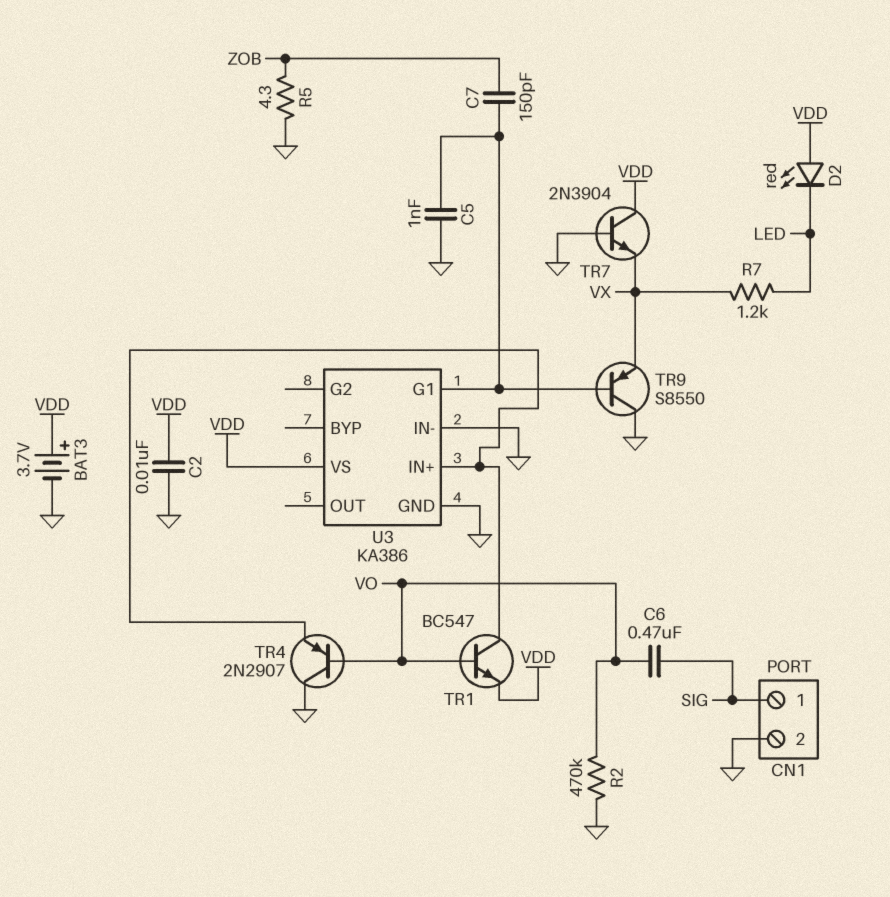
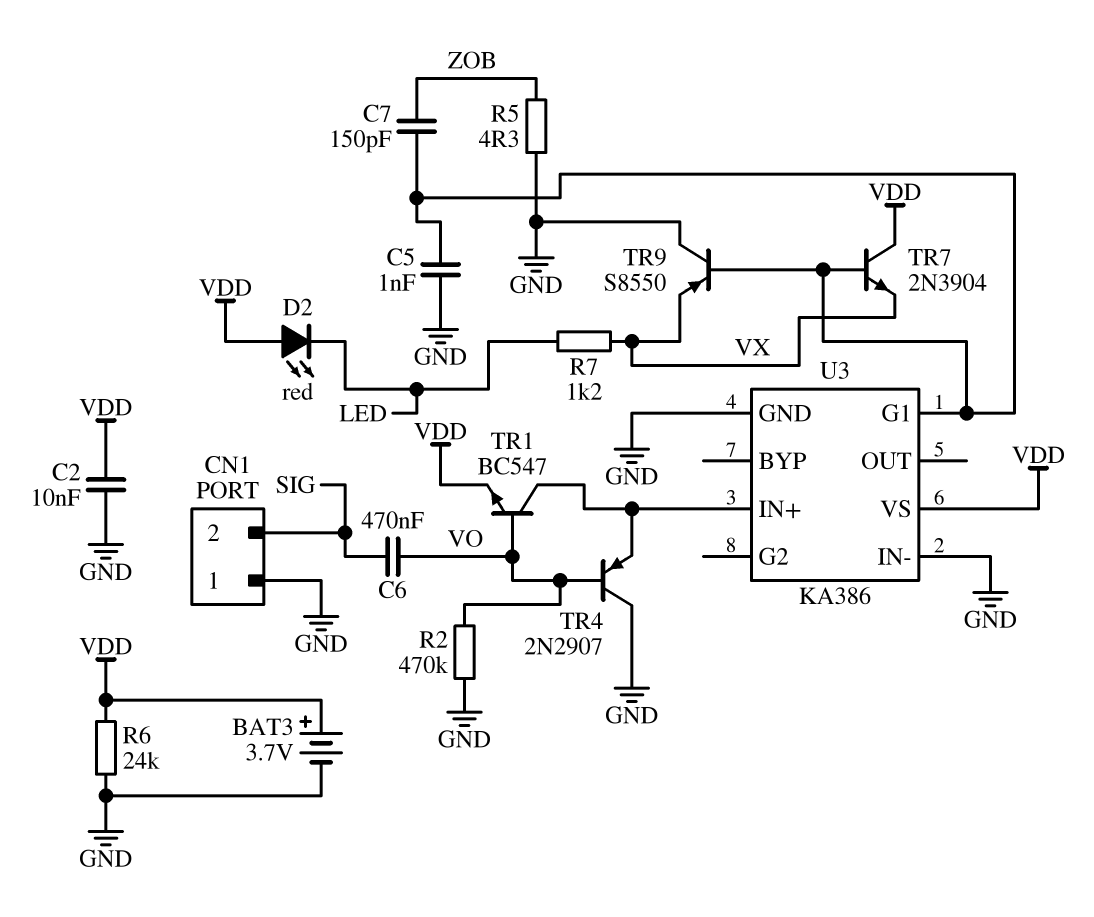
CN1 pin 1: SIG -> GND
CN1 pin 2: GND -> SIG
R6: none -> 24k (GND, VDD)
TR7: NPN 2N3904 (B GND, C VDD, E VX) -> NPN 2N3904 (B U3/G1, C VDD, E VX)

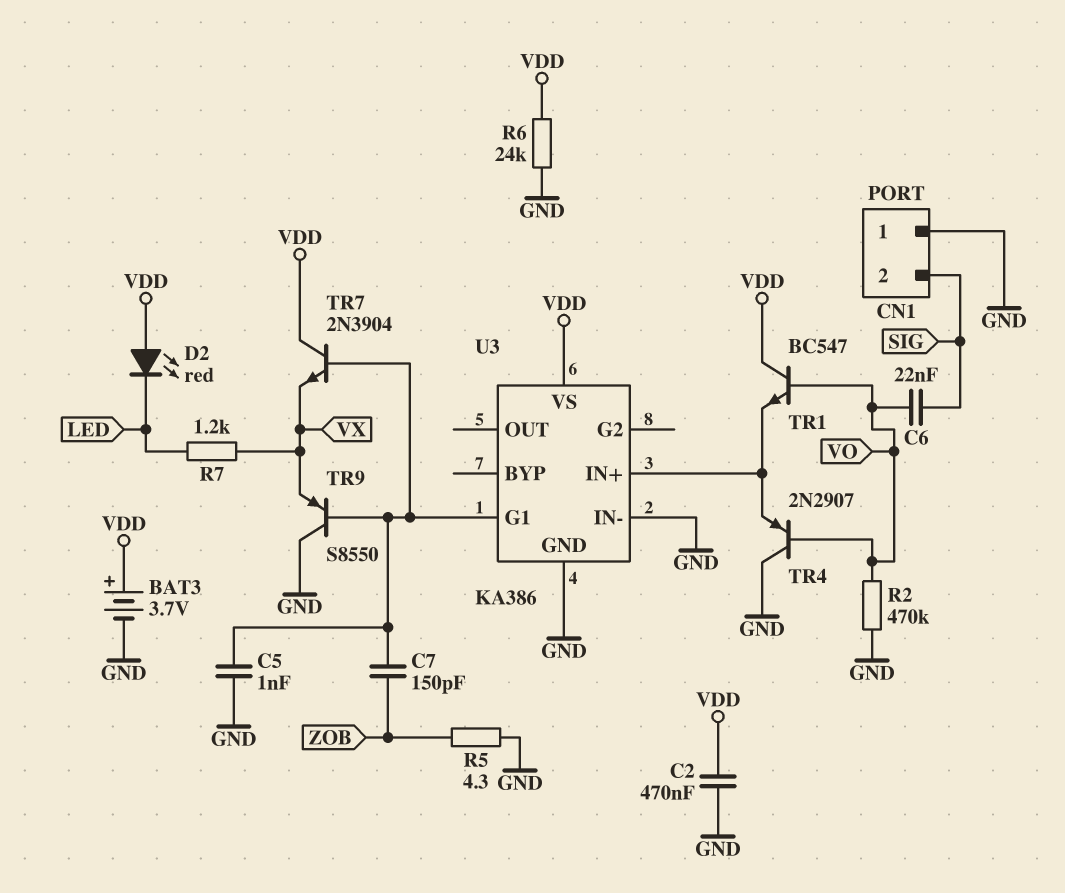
C2: 10nF (GND, VDD) -> 470nF (GND, VDD)
C6: 470nF (SIG, VO) -> 22nF (SIG, VO)
TR1: NPN BC547 (B VO, C U3/IN+, E VDD) -> NPN BC547 (B VO, C VDD, E U3/IN+)

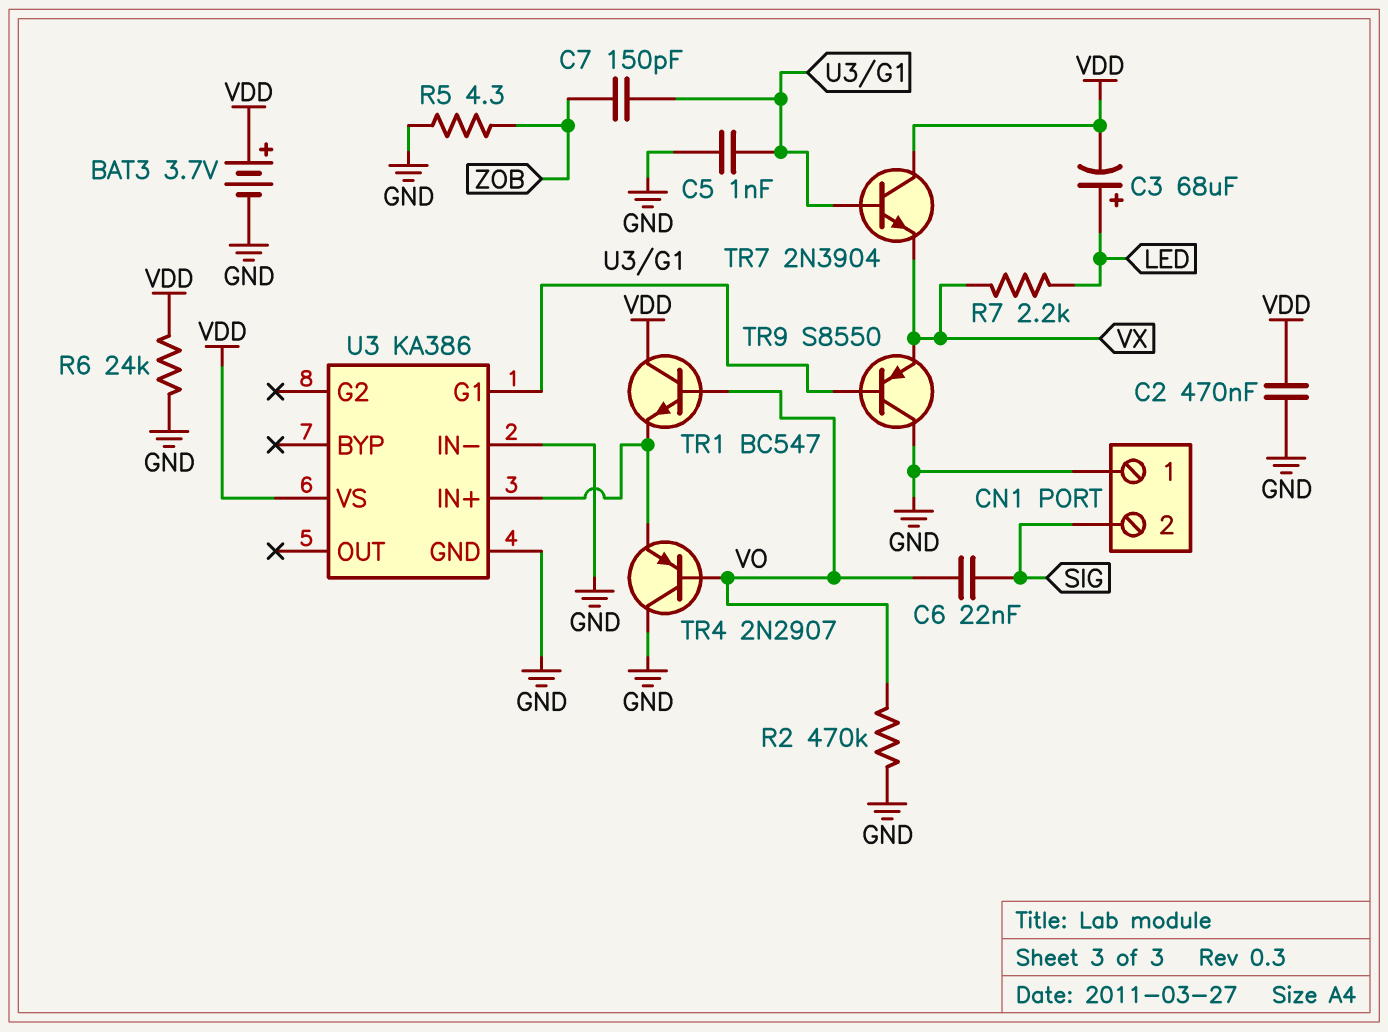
C3: none -> 68uF (plus LED, minus VDD)
D2: LED red (A VDD, K LED) -> none
R7: 1.2k (LED, VX) -> 2.2k (LED, VX)

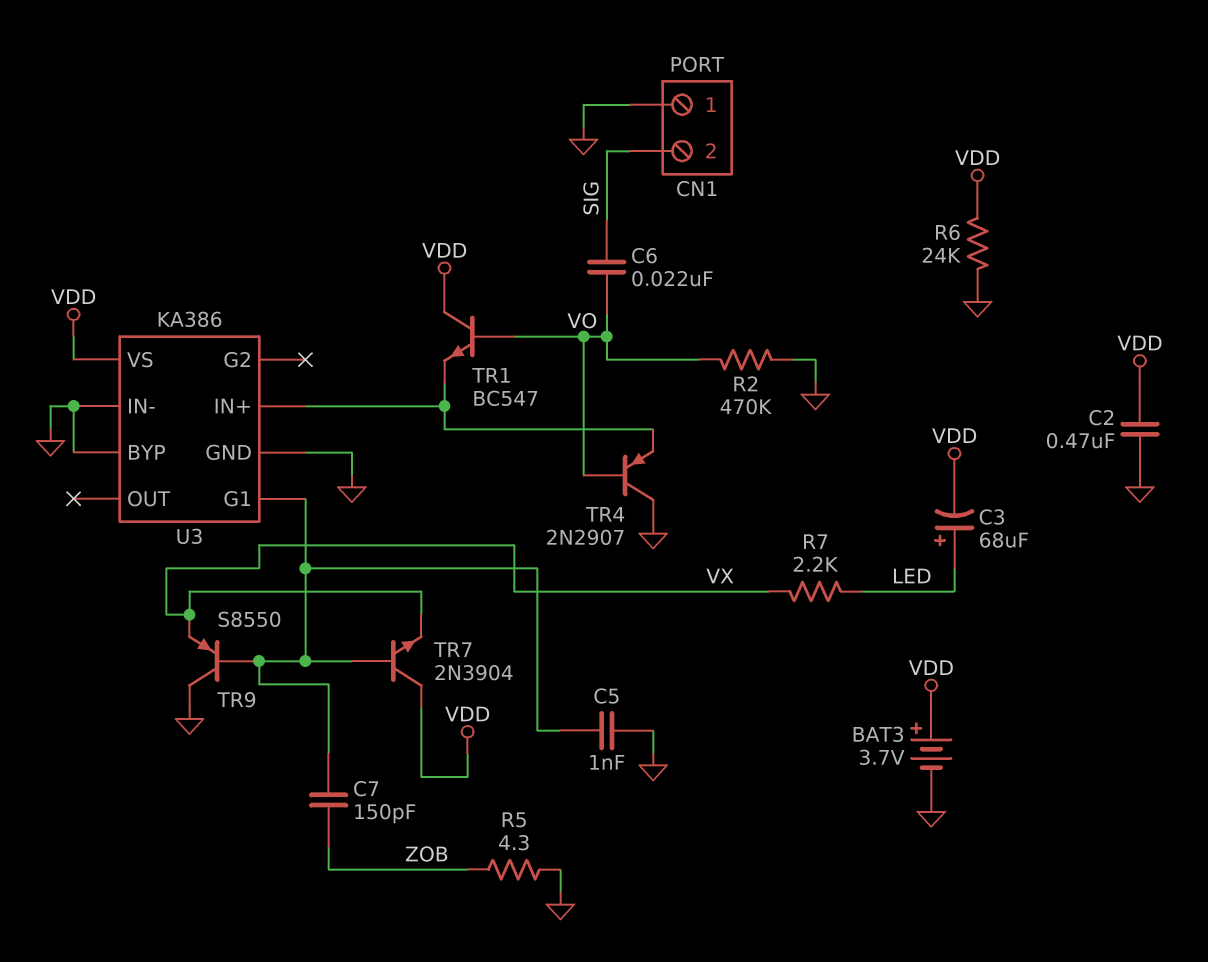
U3 pin BYP: none -> GND

